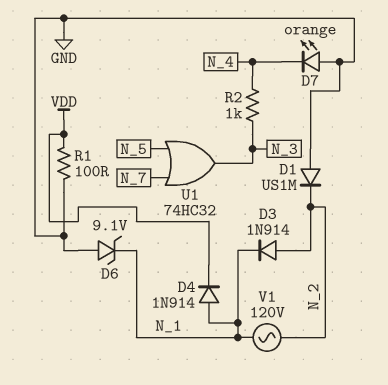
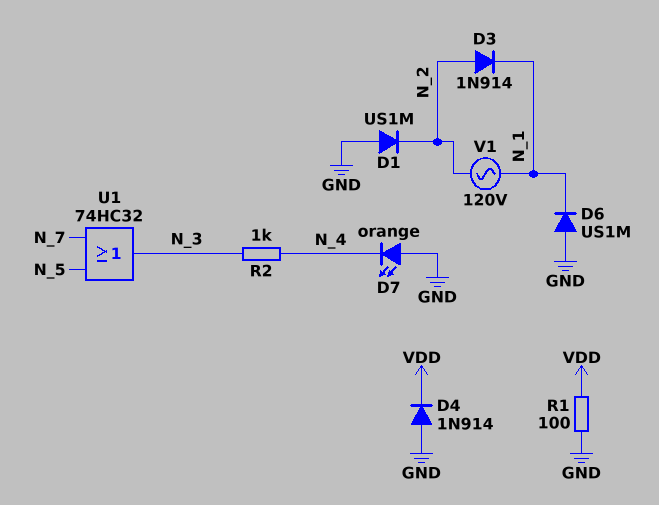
D4: diode 1N914 (A N_1, K VDD) -> diode 1N914 (A GND, K VDD)
D6: zener 9.1V (A GND, K N_1) -> diode US1M (A GND, K N_1)

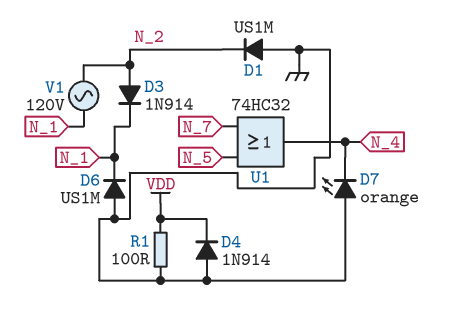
R2: 1k (N_3, N_4) -> none
U1: OR 74HC32 (in N_5, in N_7, out N_3) -> OR 74HC32 (in N_5, in N_7, out N_4)

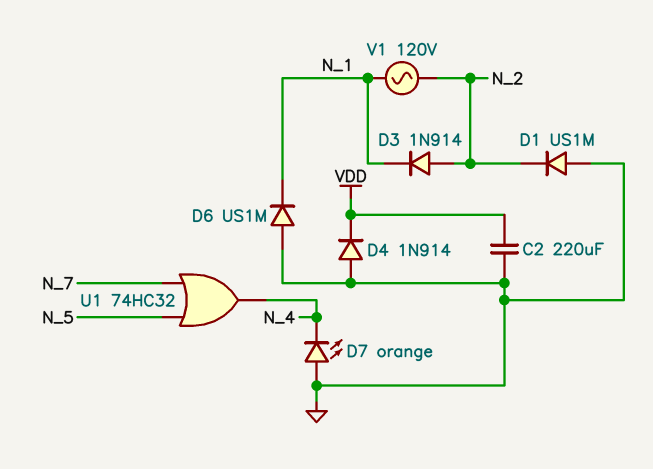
C2: none -> 220uF (GND, VDD)
R1: 100 (GND, VDD) -> none

